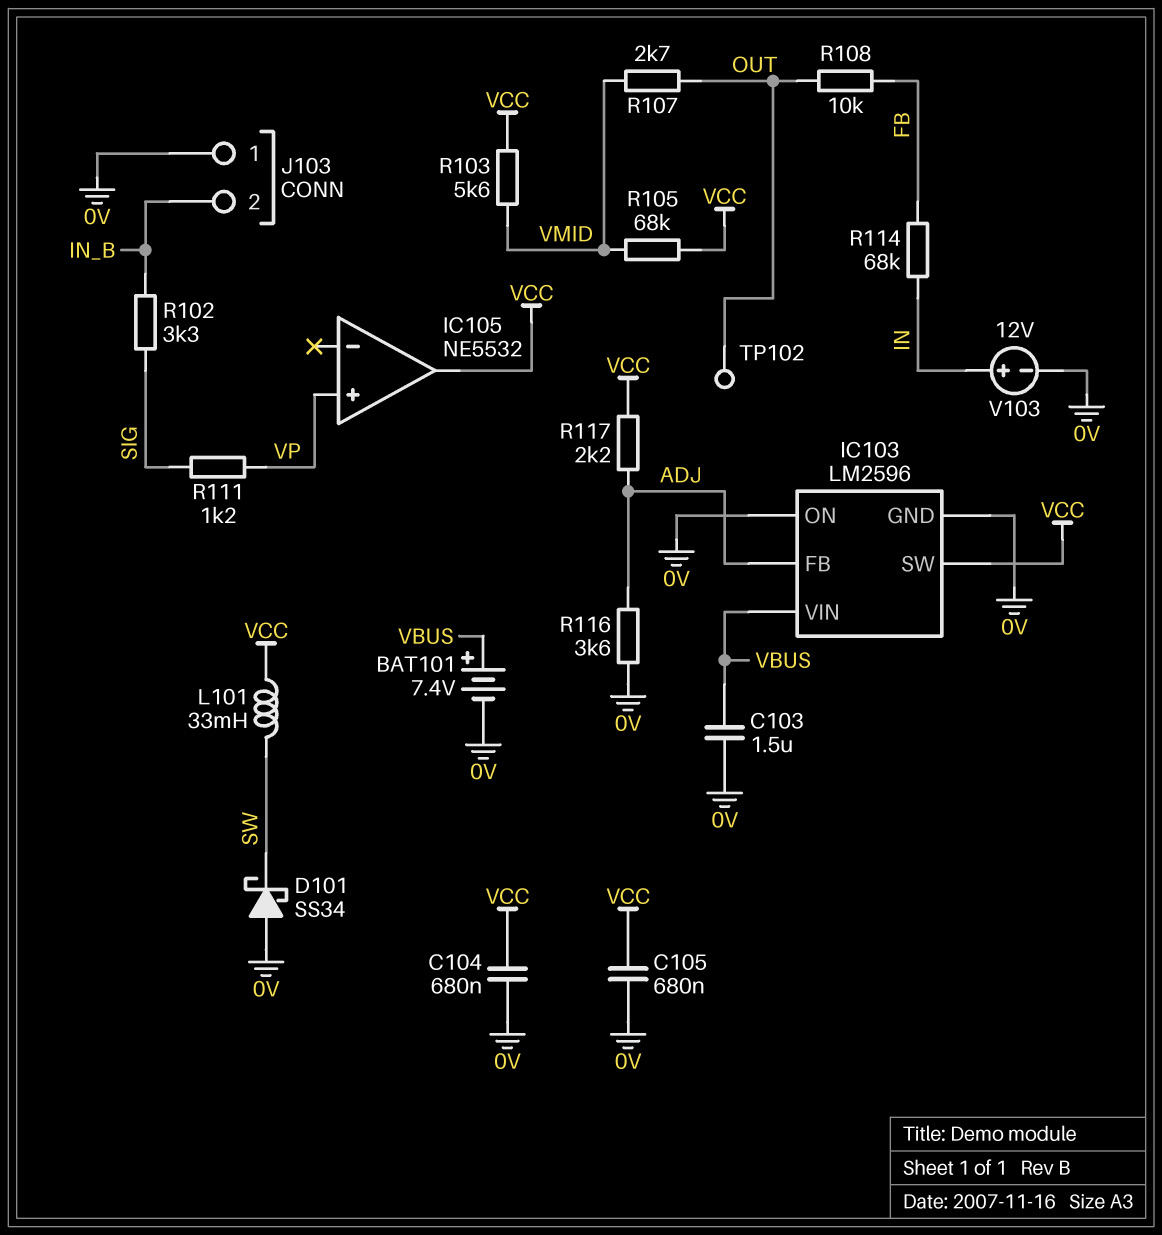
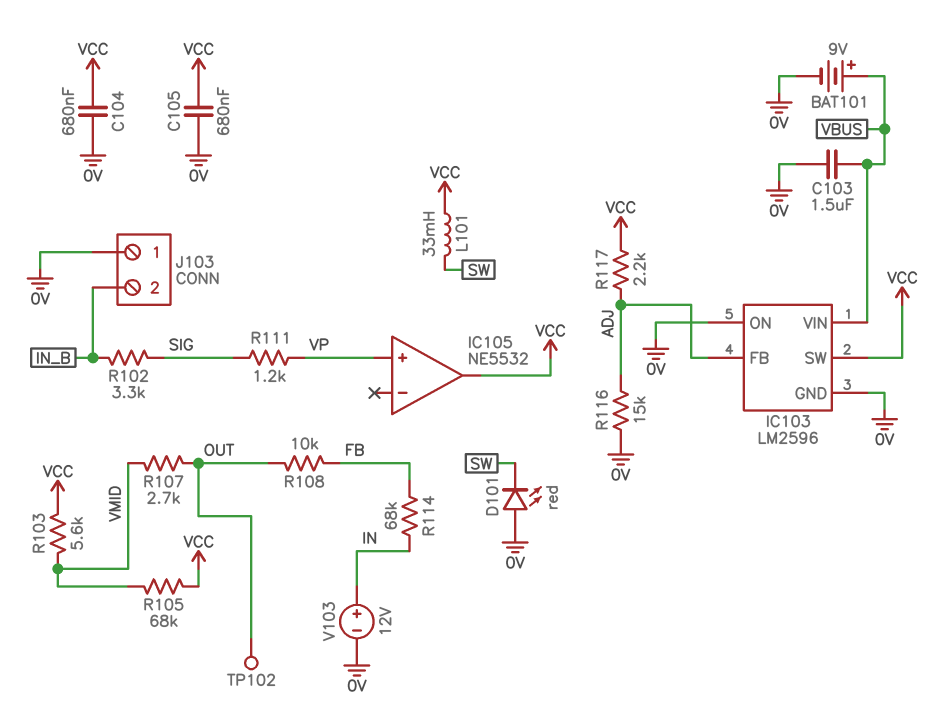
BAT101: 7.4V (plus VBUS, minus 0V) -> 9V (plus VBUS, minus 0V)
D101: schottky SS34 (A 0V, K SW) -> LED red (A 0V, K SW)
R116: 3.6k (0V, ADJ) -> 15k (0V, ADJ)

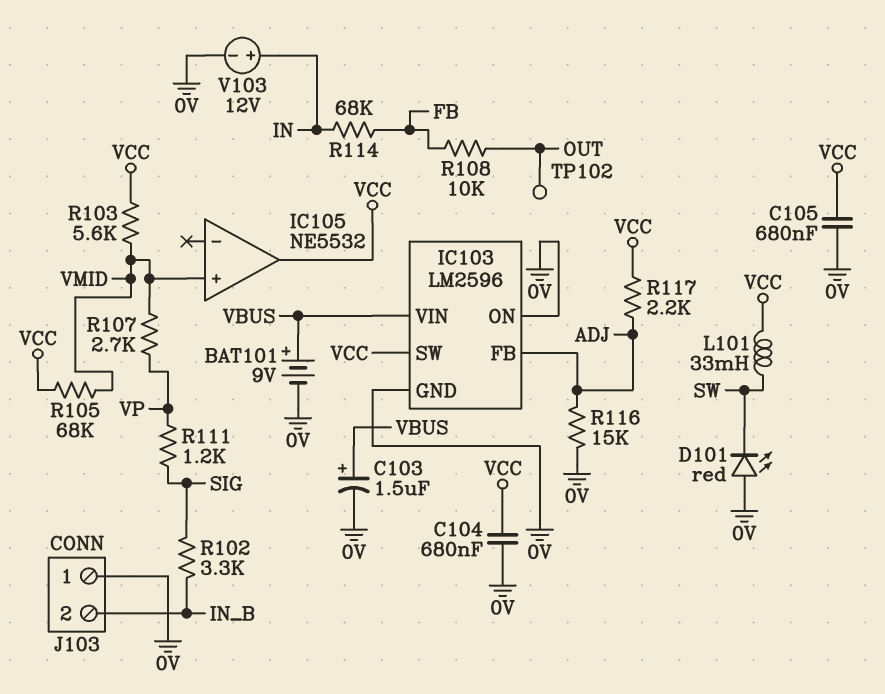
C103: 1.5uF (0V, VBUS) -> 1.5uF (plus VBUS, minus 0V)
IC105 pin in+: VP -> VMID
R107: 2.7k (OUT, VMID) -> 2.7k (VMID, VP)

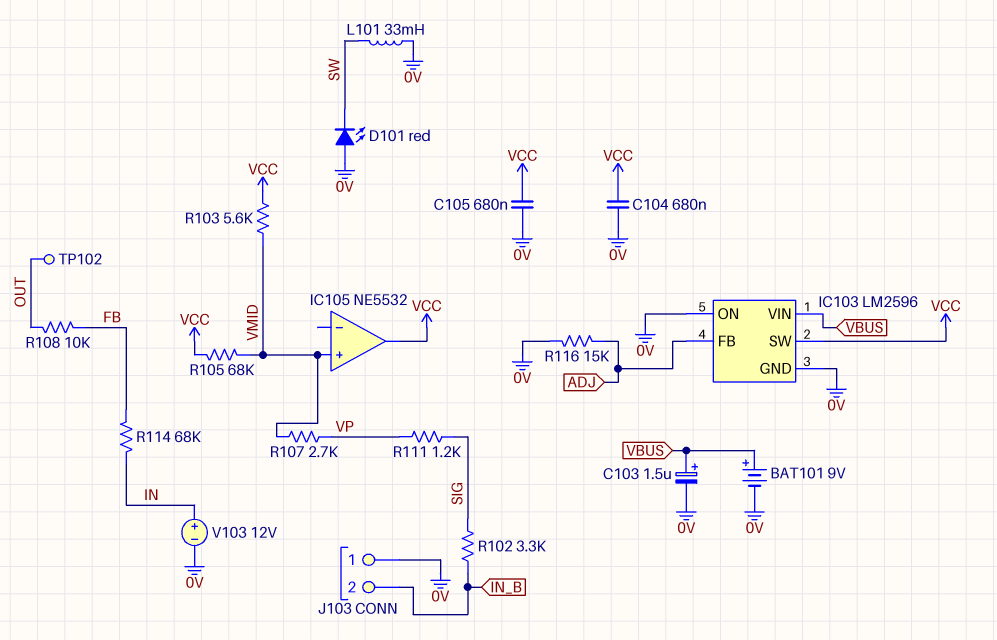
L101: 33mH (SW, VCC) -> 33mH (0V, SW)
R117: 2.2k (ADJ, VCC) -> none

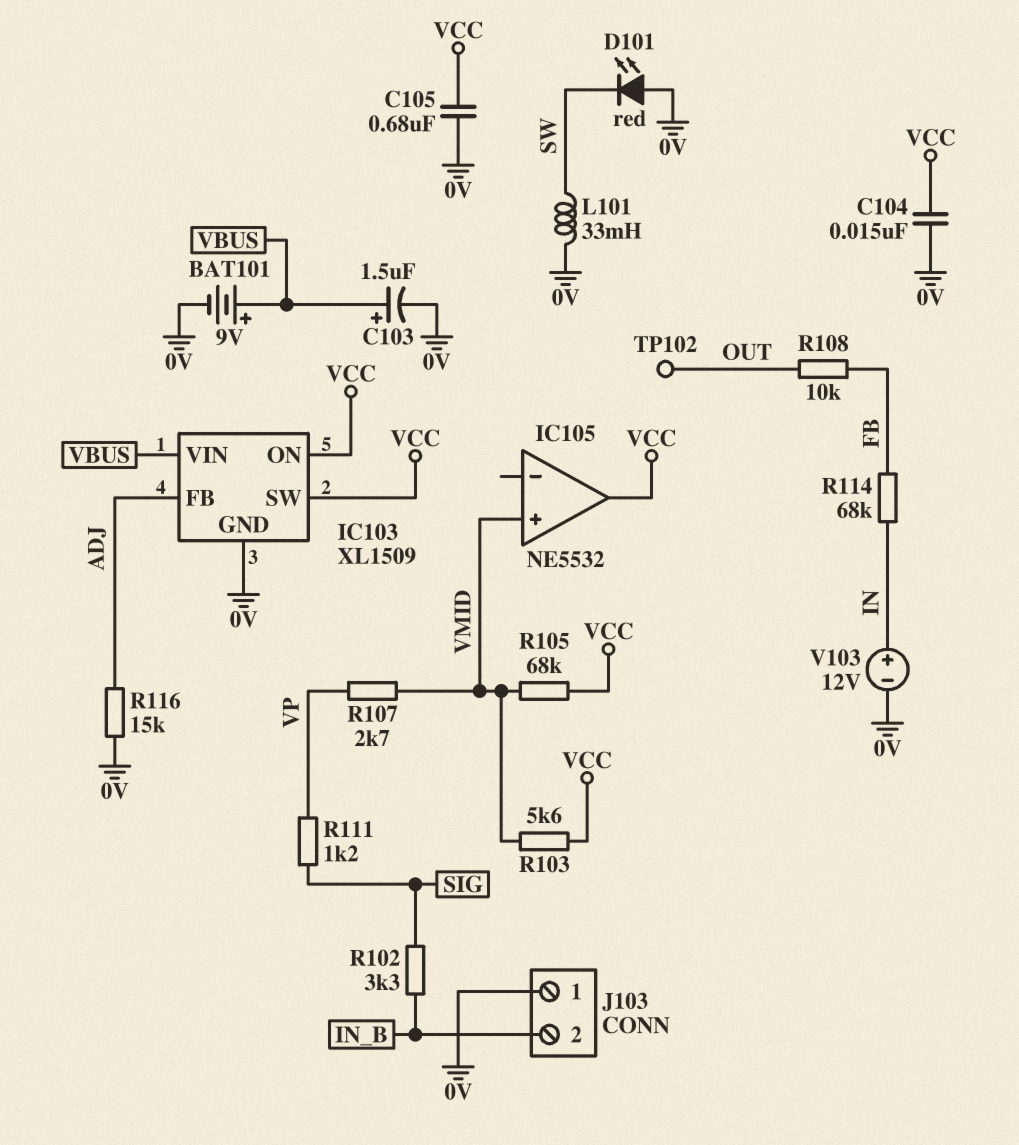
C104: 680nF (0V, VCC) -> 15nF (0V, VCC)
IC103: LM2596 -> XL1509
IC103 pin ON: 0V -> VCC

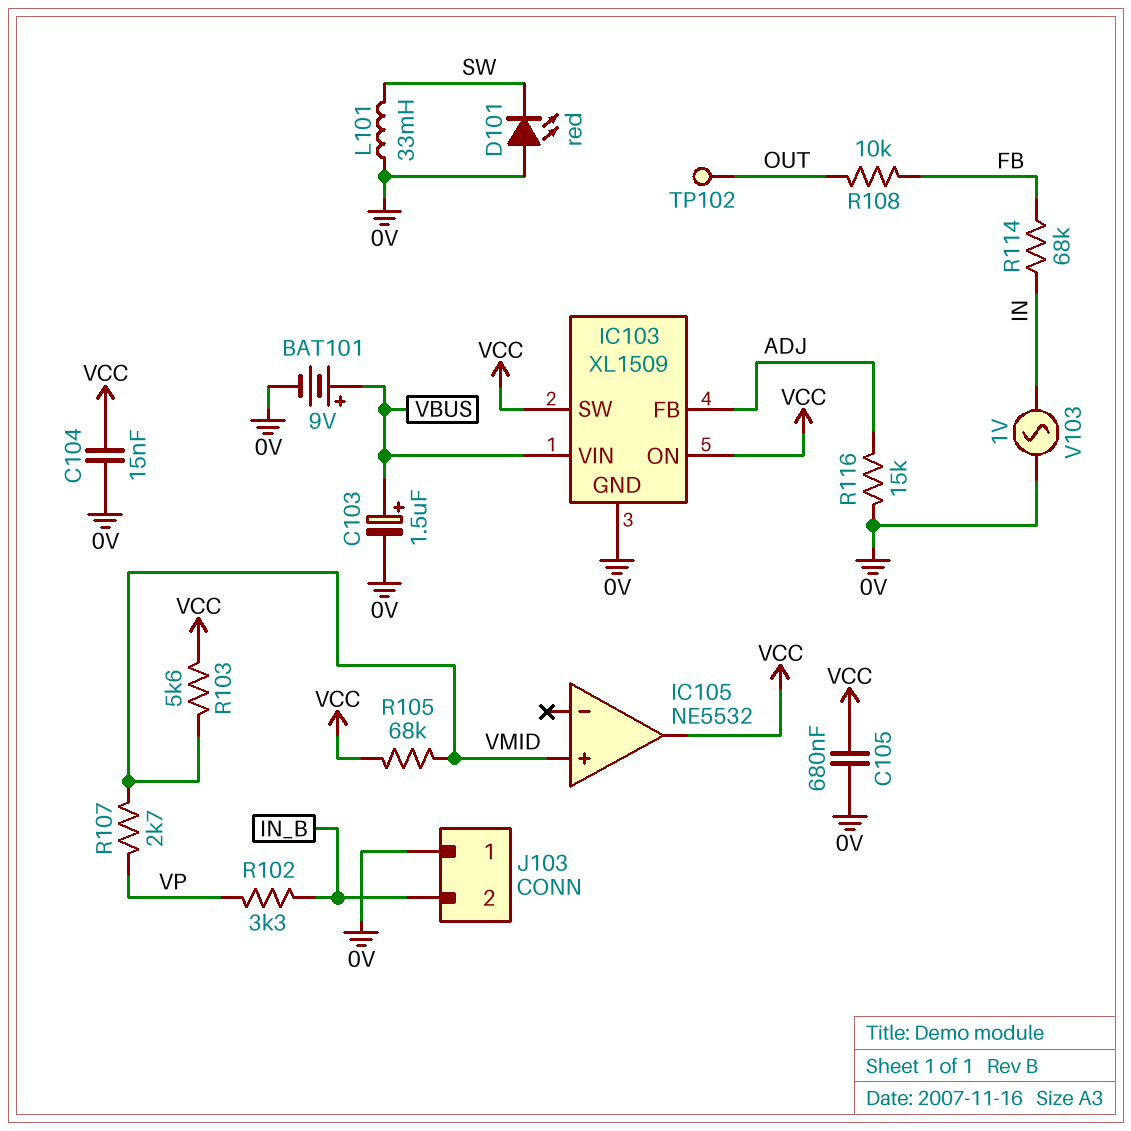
R102: 3.3k (IN_B, SIG) -> 3.3k (IN_B, VP)
R111: 1.2k (SIG, VP) -> none
V103: 12V (plus IN, minus 0V) -> AC 1V (0V, IN)

